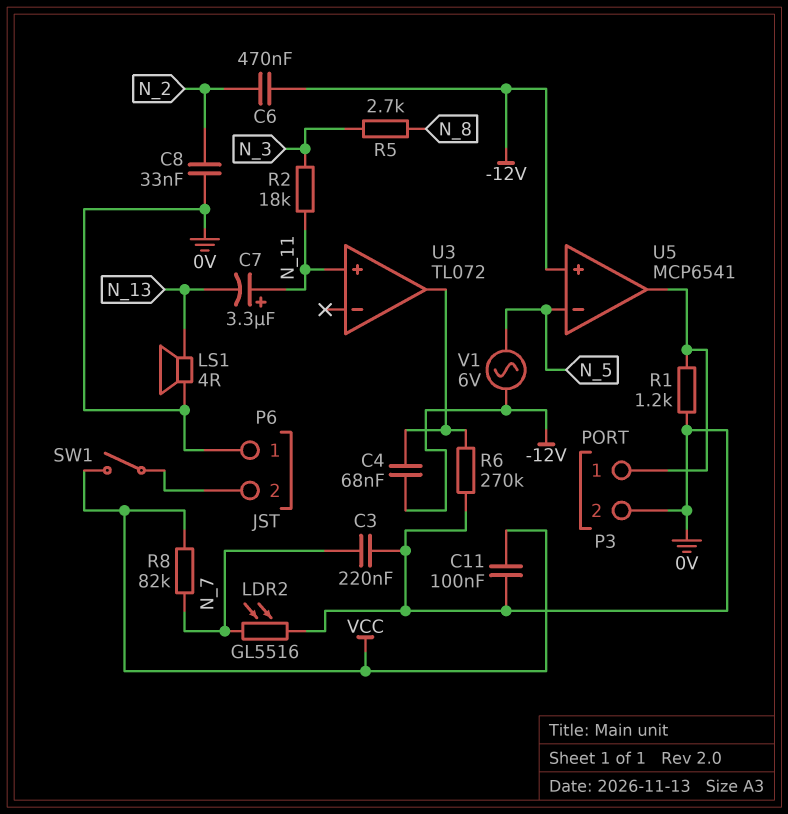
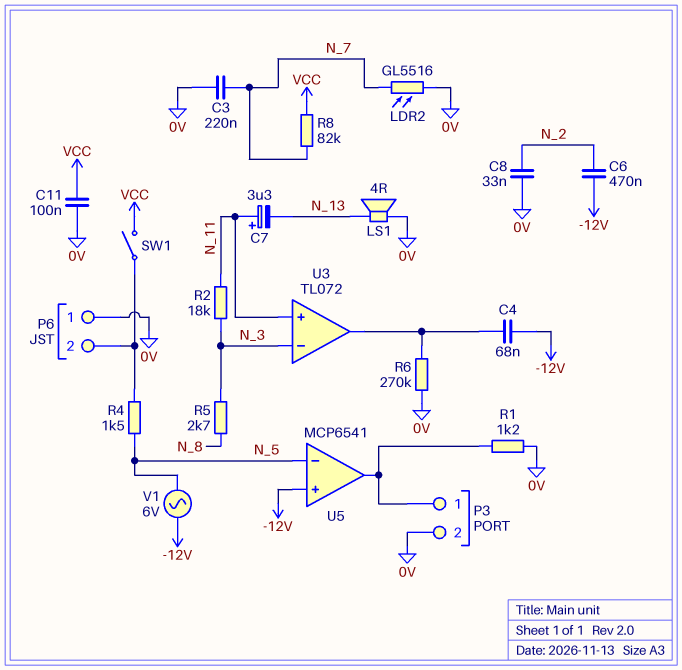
R4: none -> 1.5k (N_5, P6/2)
U3 pin in-: none -> N_3

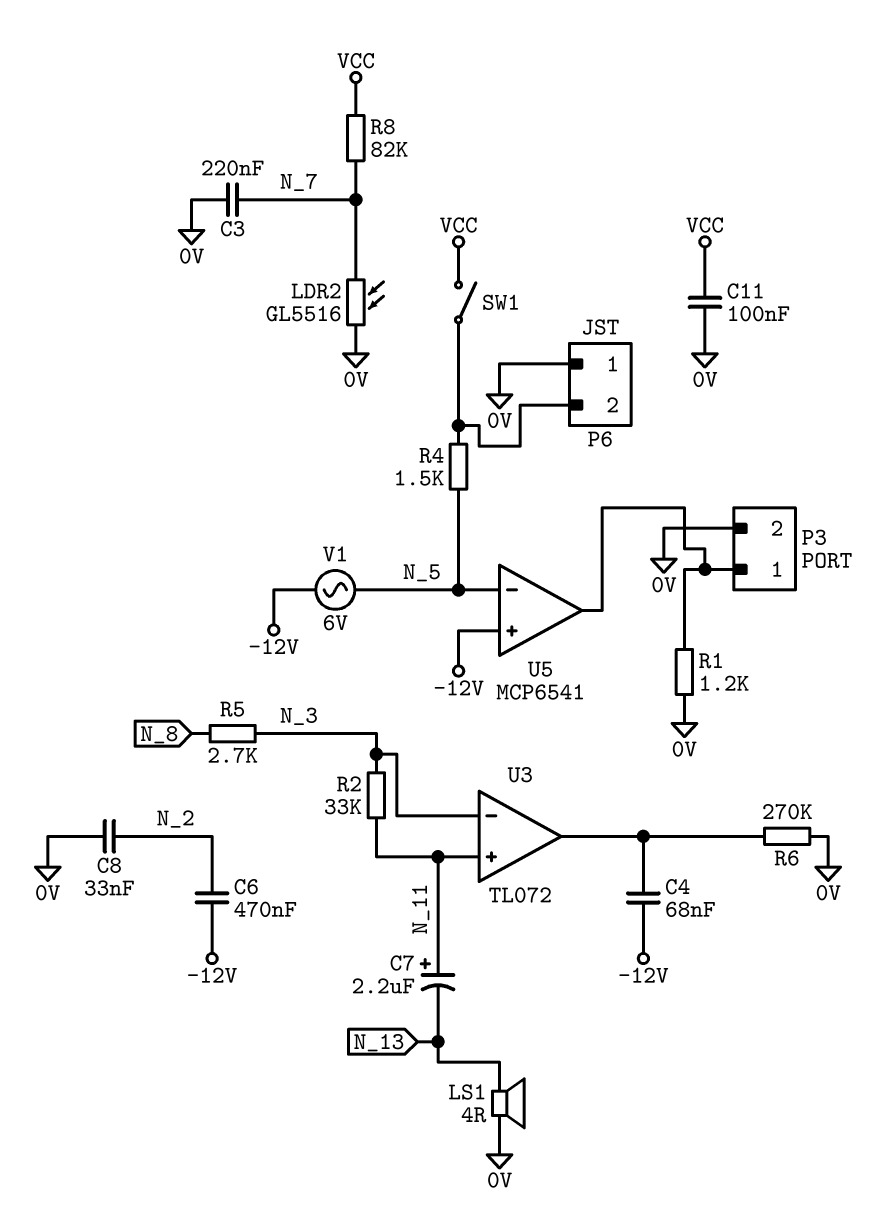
C7: 3.3uF (plus N_11, minus N_13) -> 2.2uF (plus N_11, minus N_13)
R2: 18k (N_3, N_11) -> 33k (N_3, N_11)

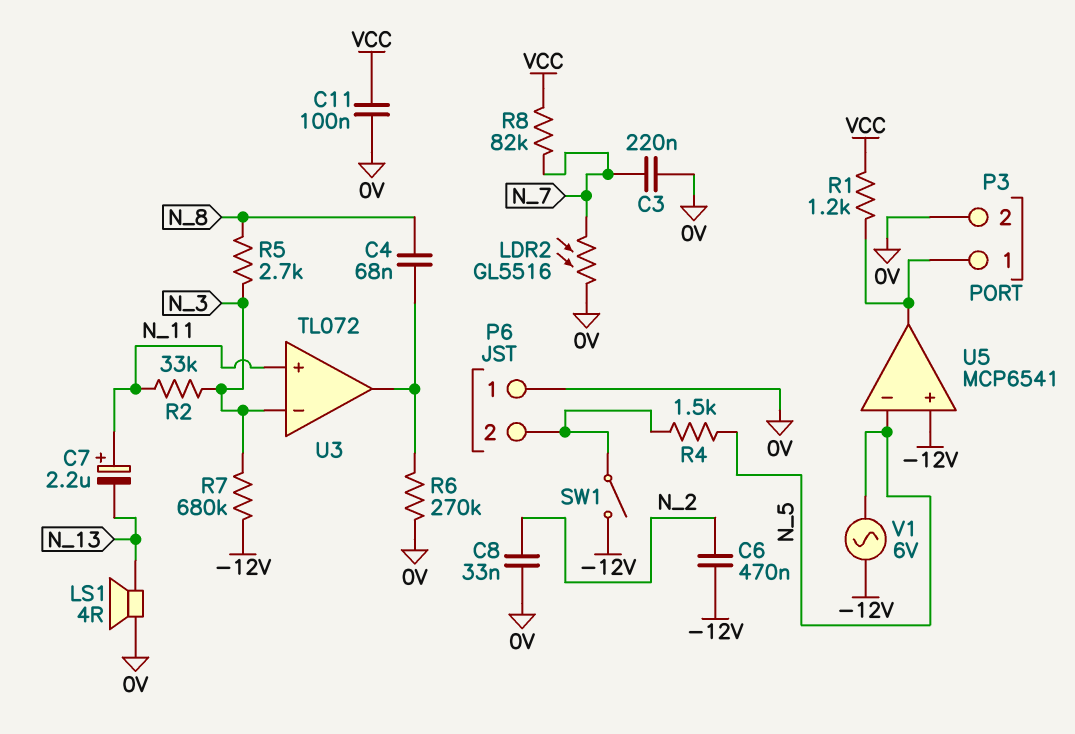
C4: 68nF (-12V, U3/out) -> 68nF (N_8, U3/out)
R1: 1.2k (0V, P3/1) -> 1.2k (P3/1, VCC)
R7: none -> 680k (-12V, N_3)
SW1: switch (P6/2, VCC) -> switch (-12V, P6/2)

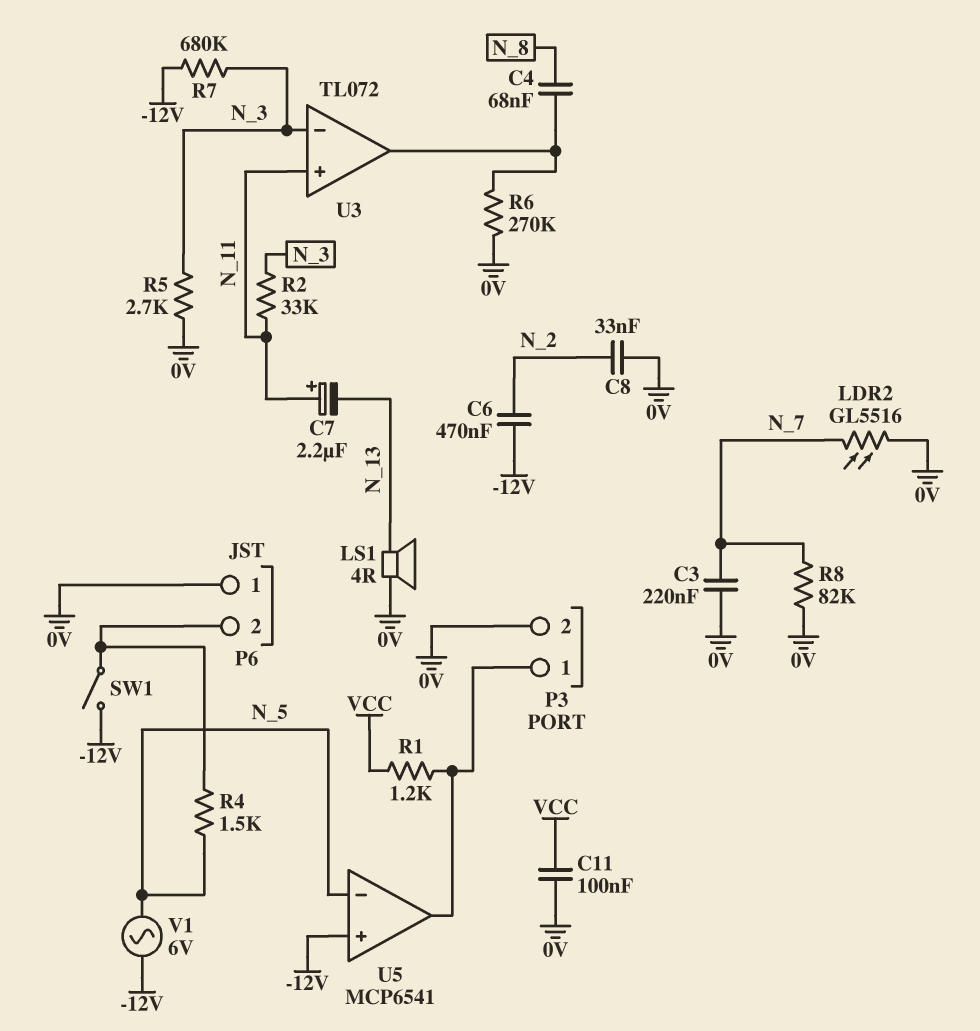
R5: 2.7k (N_3, N_8) -> 2.7k (0V, N_3)
R8: 82k (N_7, VCC) -> 82k (0V, N_7)

